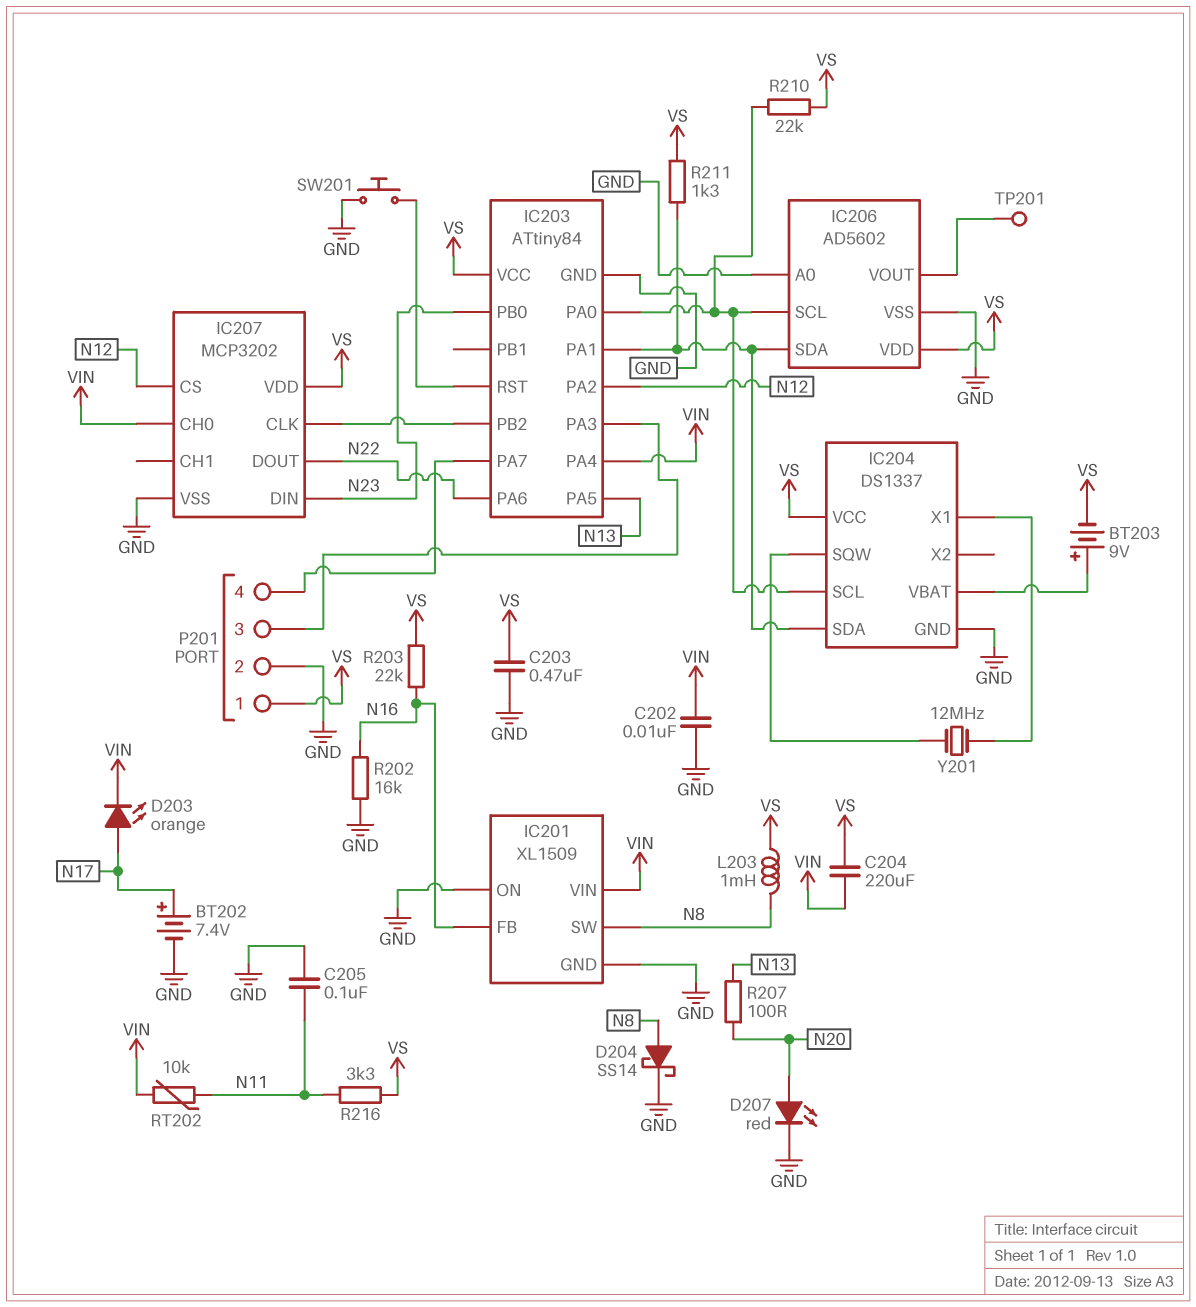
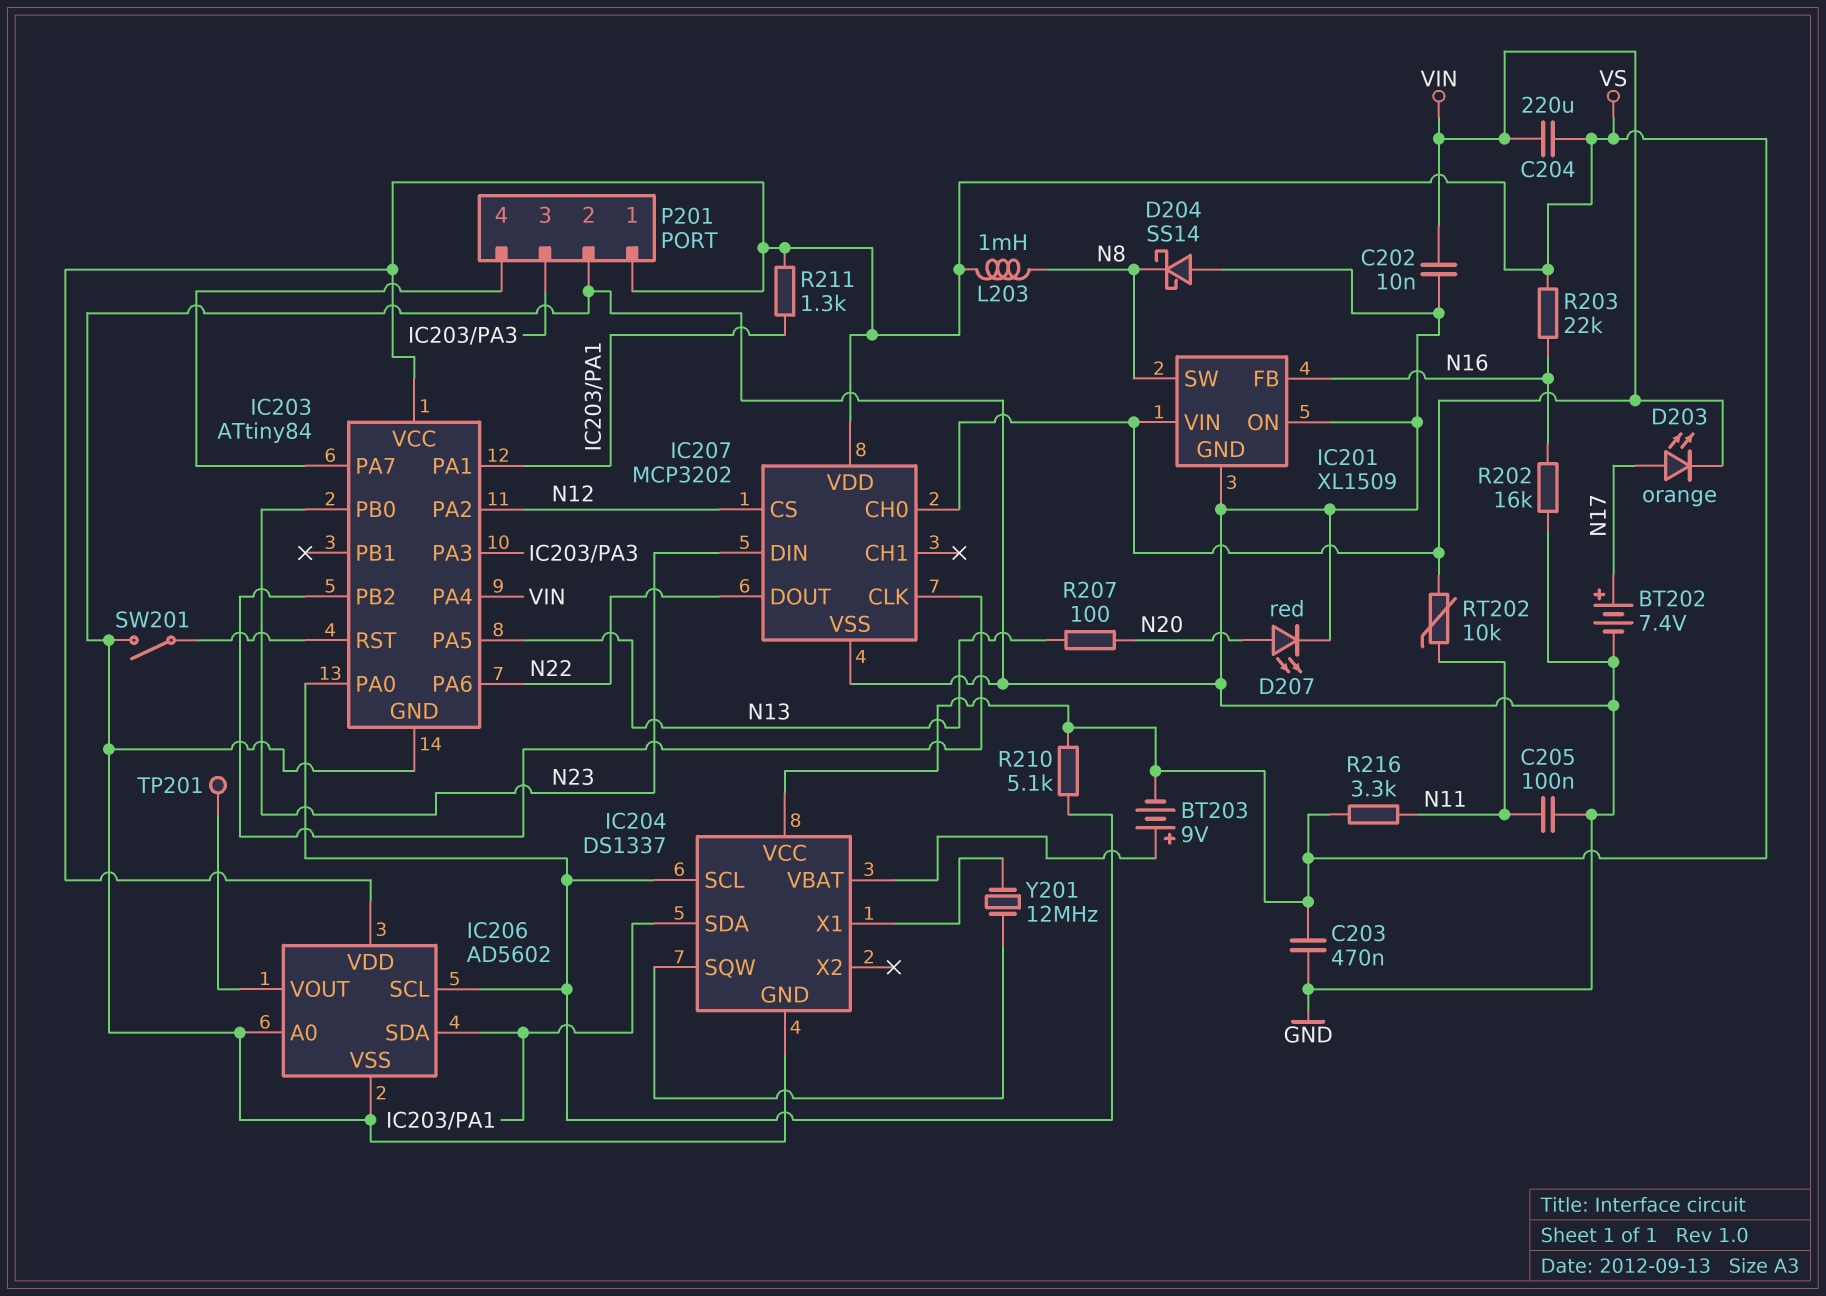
D204: schottky SS14 (A N8, K GND) -> schottky SS14 (A GND, K N8)
R210: 22k (IC203/PA0, VS) -> 5.1k (IC203/PA0, VS)
SW201: button (GND, IC203/RST) -> switch (GND, IC203/RST)

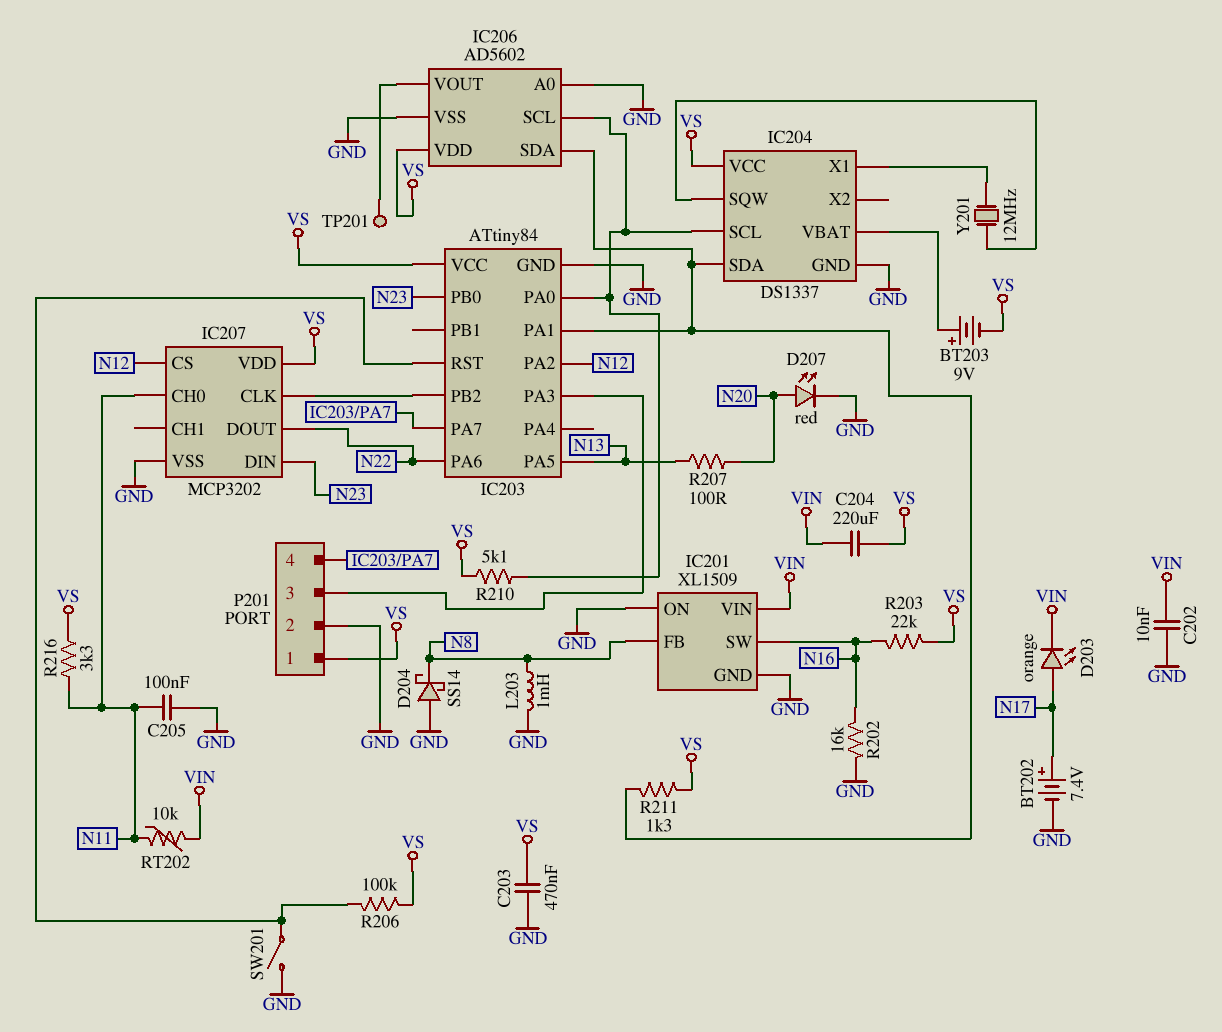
IC201 pin FB: N16 -> N8
IC201 pin SW: N8 -> N16
IC203 pin PA4: VIN -> none
IC207 pin CH0: VIN -> N11
L203: 1mH (N8, VS) -> 1mH (GND, N8)
R206: none -> 100k (IC203/RST, VS)

